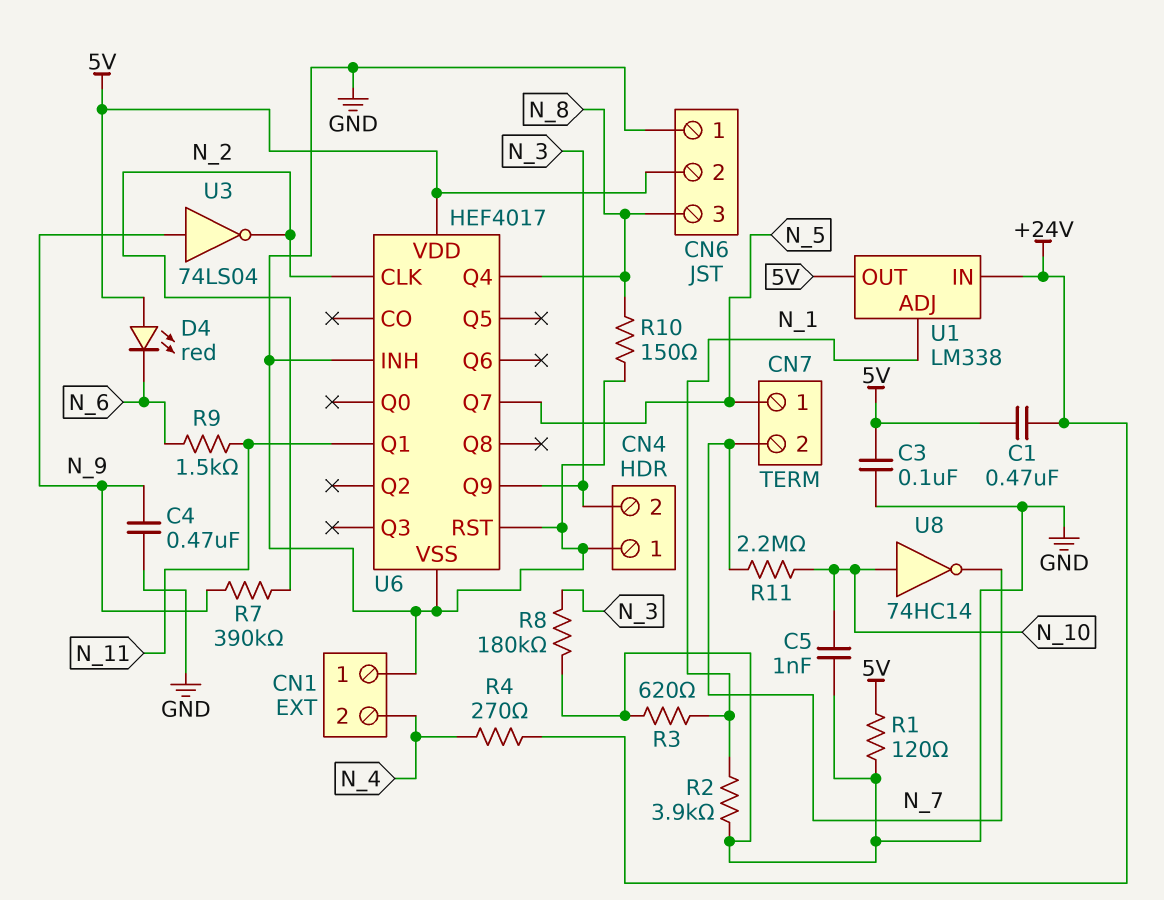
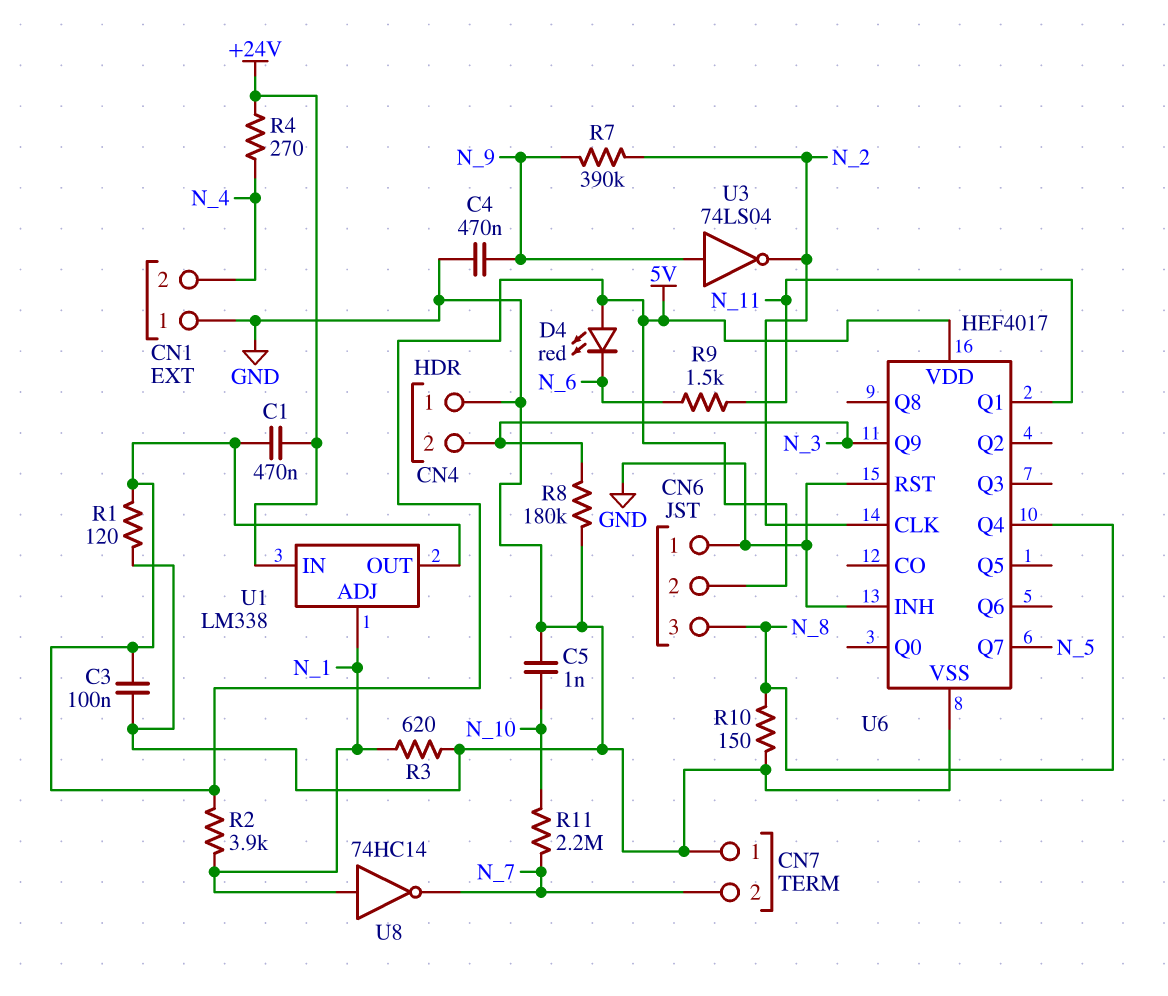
CN7 pin 1: N_5 -> GND
R2: 3.9k (GND, N_1) -> 3.9k (5V, N_1)
U8: NOT 74HC14 (in N_10, out N_7) -> NOT 74HC14 (in N_1, out N_7)

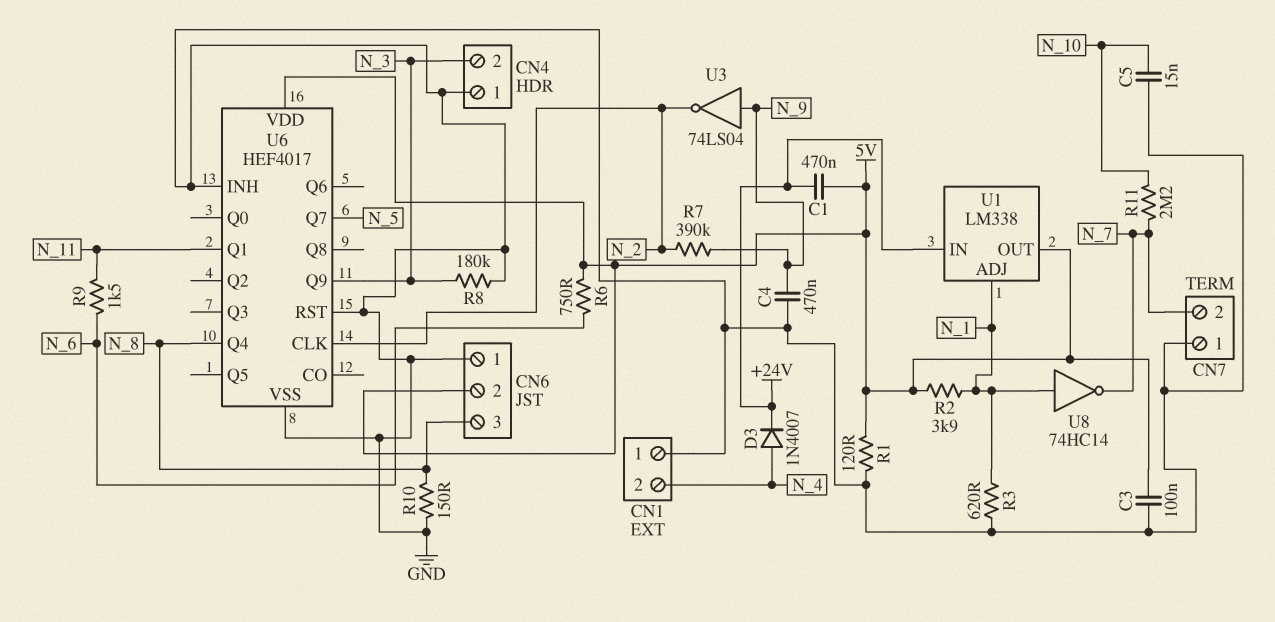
C5: 1nF (GND, N_10) -> 15nF (GND, N_10)
D3: none -> diode 1N4007 (A N_4, K +24V)
D4: LED red (A 5V, K N_6) -> none
R4: 270 (+24V, N_4) -> none
R6: none -> 750 (5V, N_6)

